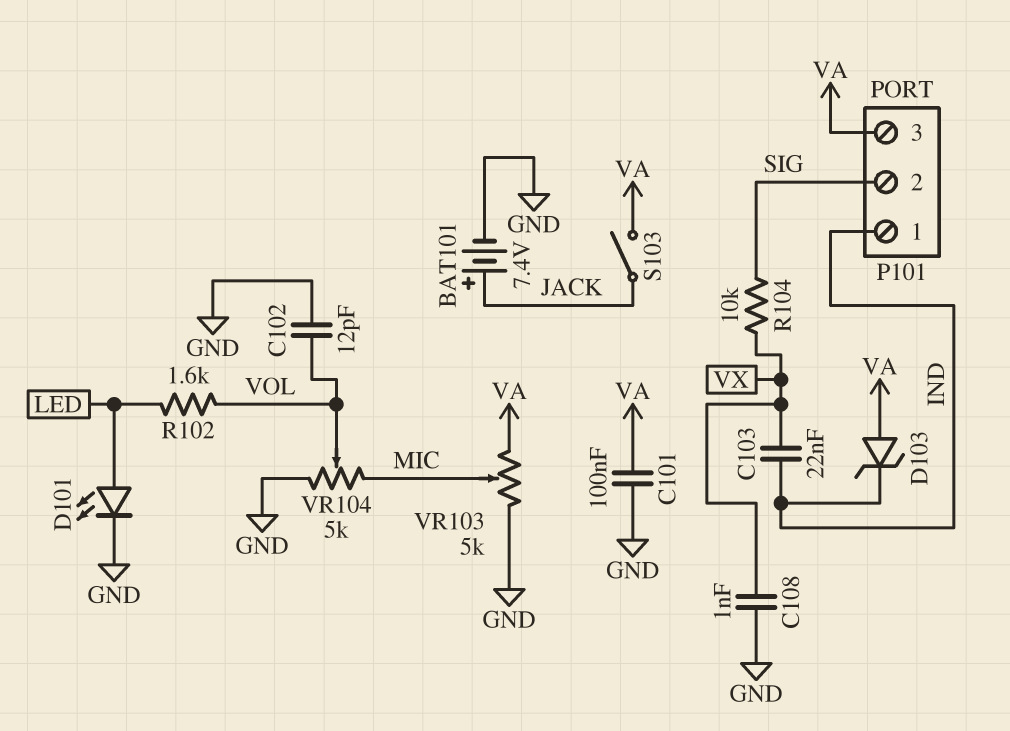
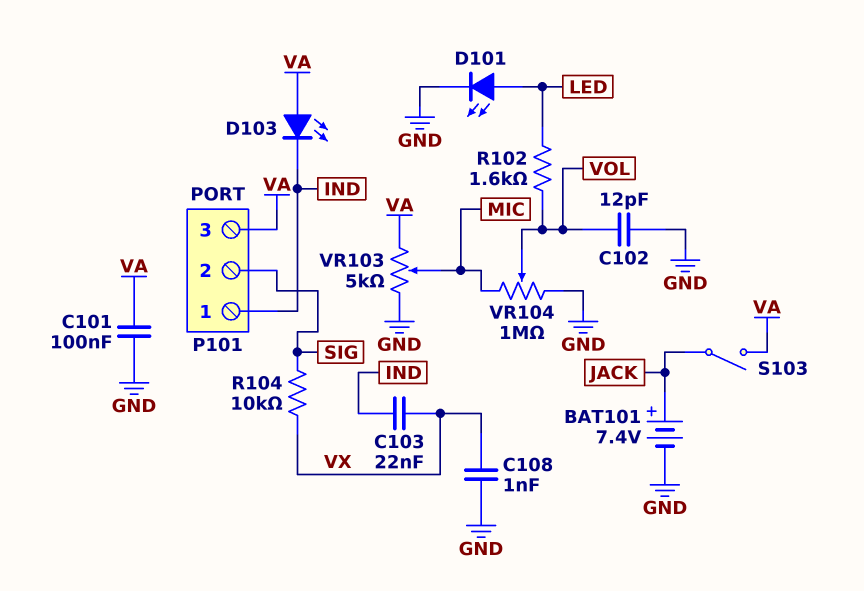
D103: zener (A VA, K IND) -> LED (A VA, K IND)
VR104: 5k (GND, MIC, wiper VOL) -> 1M (GND, MIC, wiper VOL)

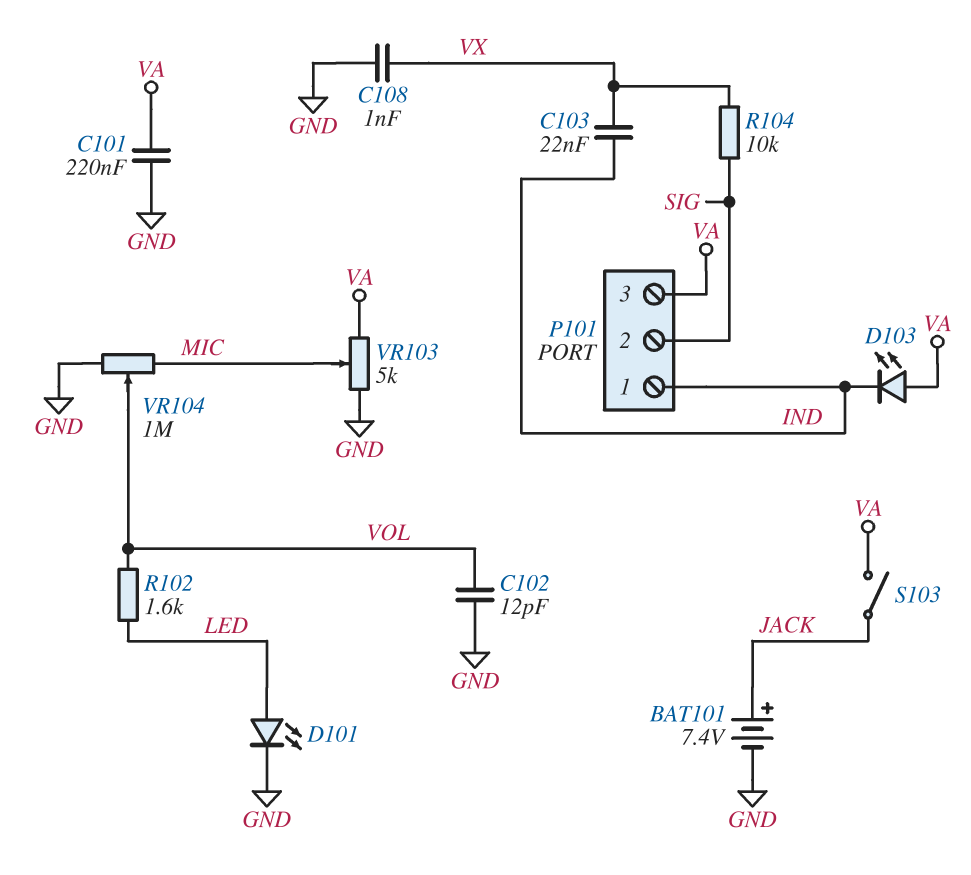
C101: 100nF (GND, VA) -> 220nF (GND, VA)

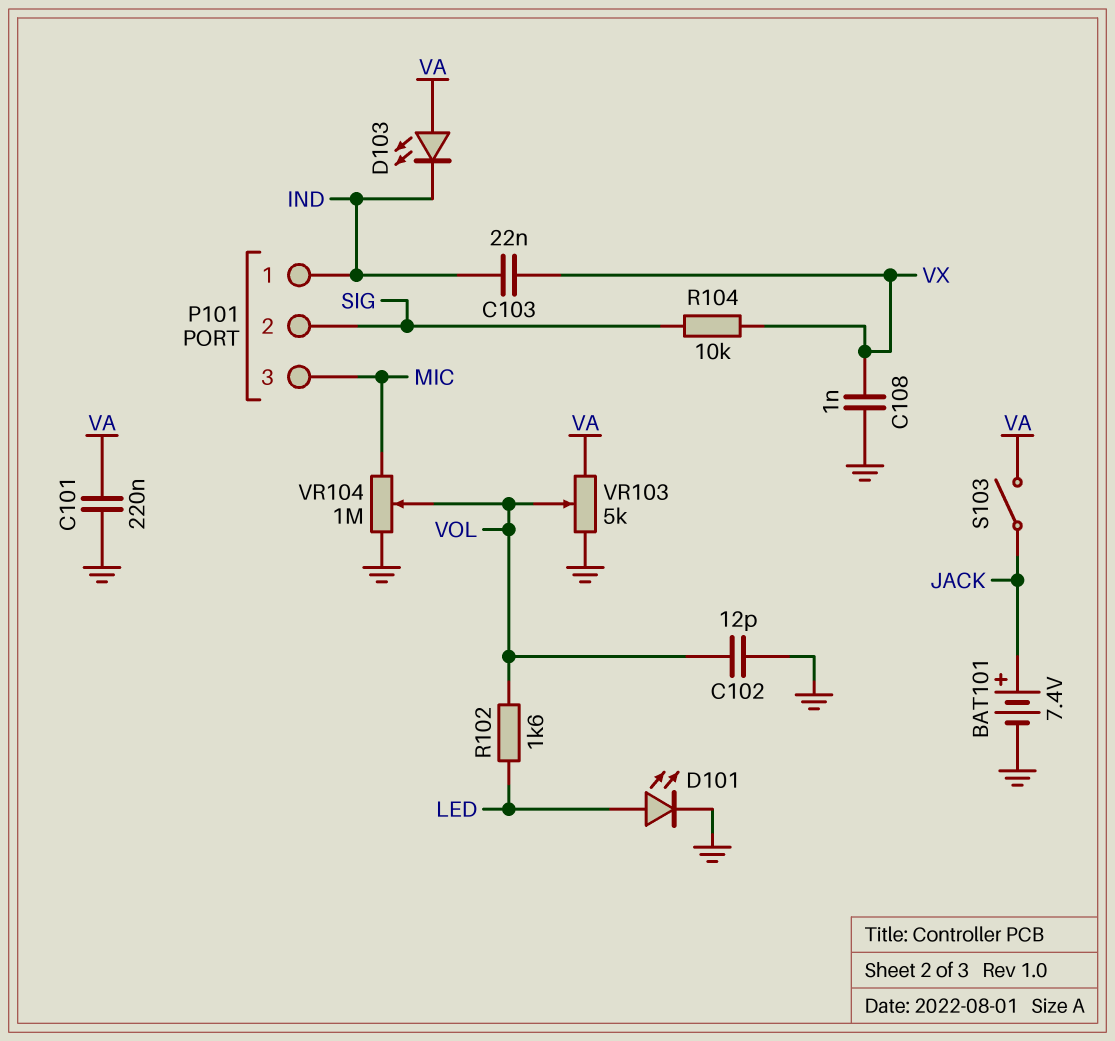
P101 pin 3: VA -> MIC
VR103: 5k (GND, VA, wiper MIC) -> 5k (GND, VA, wiper VOL)

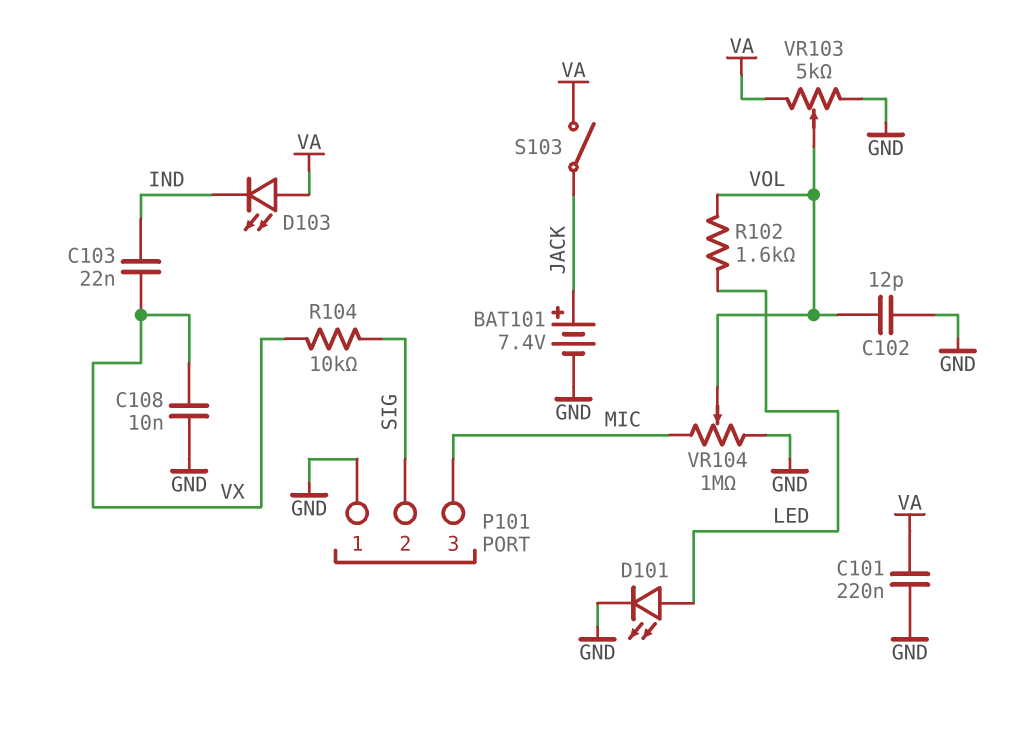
C108: 1nF (GND, VX) -> 10nF (GND, VX)
P101 pin 1: IND -> GND

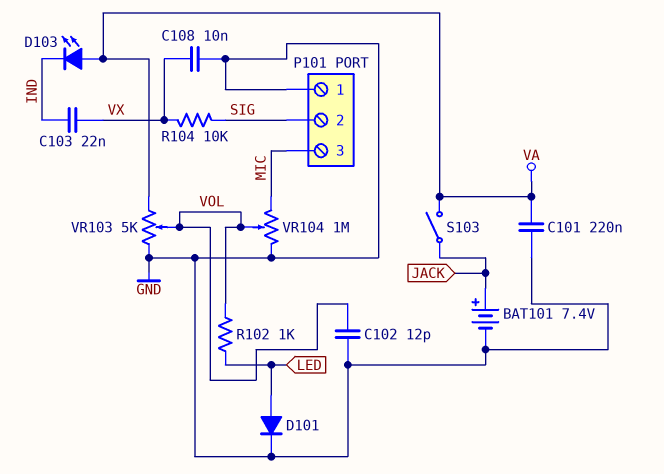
D101: LED (A LED, K GND) -> diode (A LED, K GND)
R102: 1.6k (LED, VOL) -> 1k (LED, VOL)

